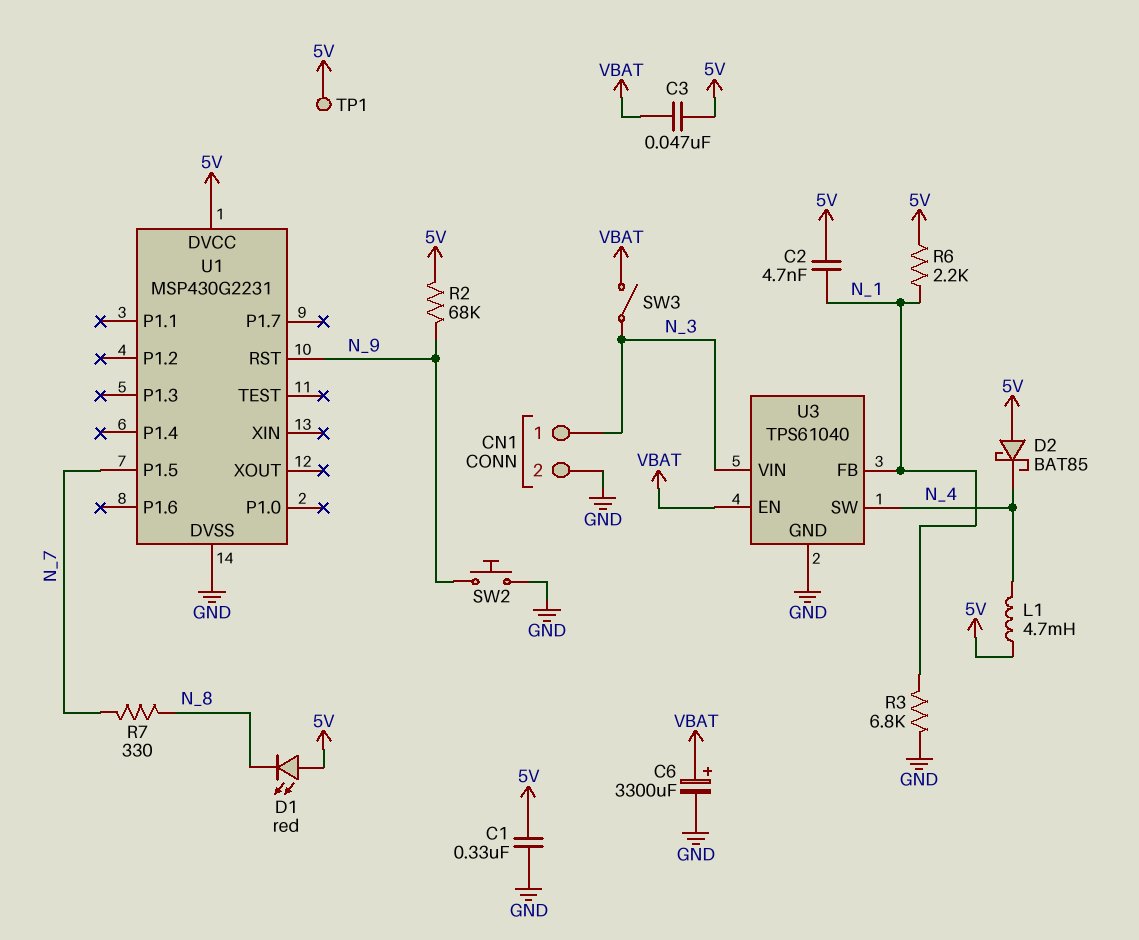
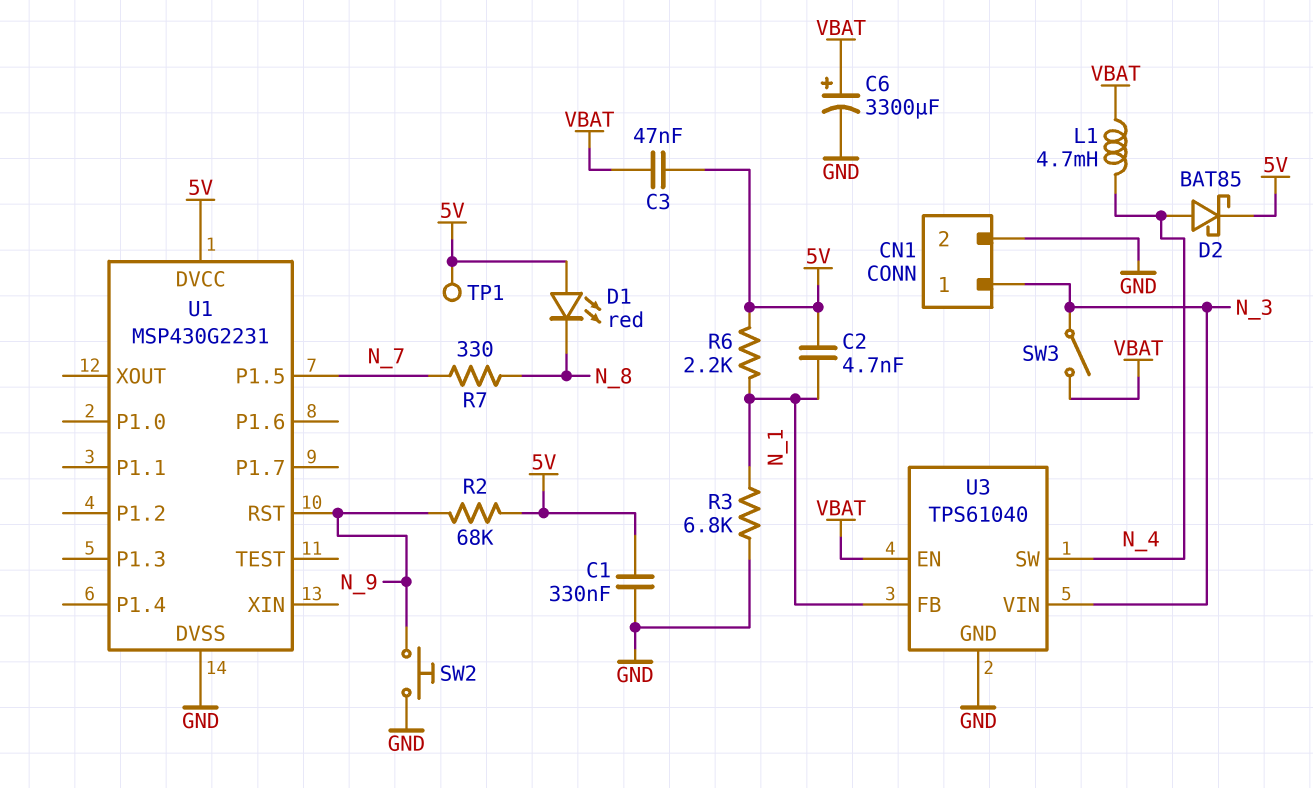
D2: schottky BAT85 (A 5V, K N_4) -> schottky BAT85 (A N_4, K 5V)
L1: 4.7mH (5V, N_4) -> 4.7mH (N_4, VBAT)

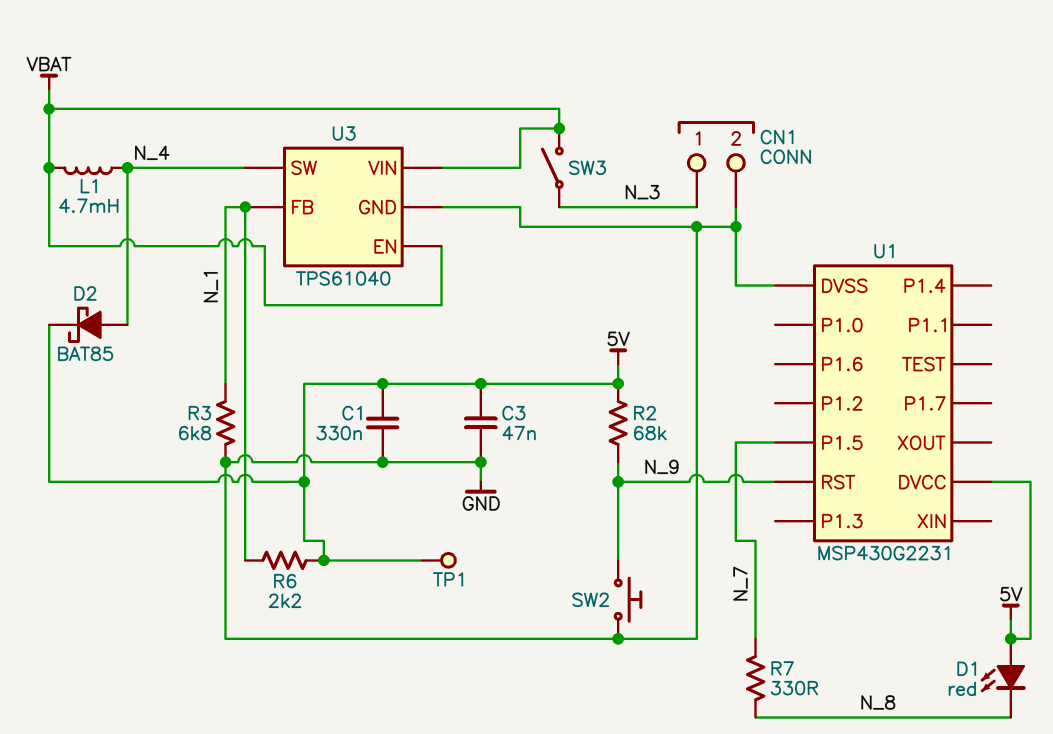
C2: 4.7nF (5V, N_1) -> none
C3: 47nF (5V, VBAT) -> 47nF (5V, GND)
C6: 3300uF (plus VBAT, minus GND) -> none
U3 pin VIN: N_3 -> VBAT

